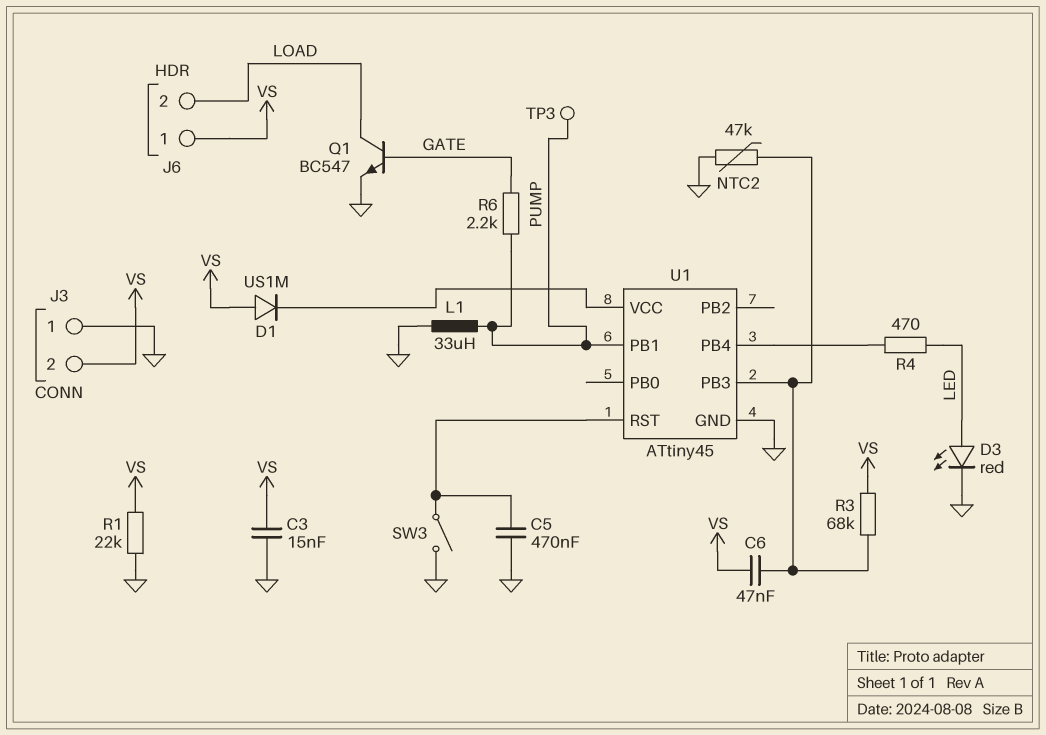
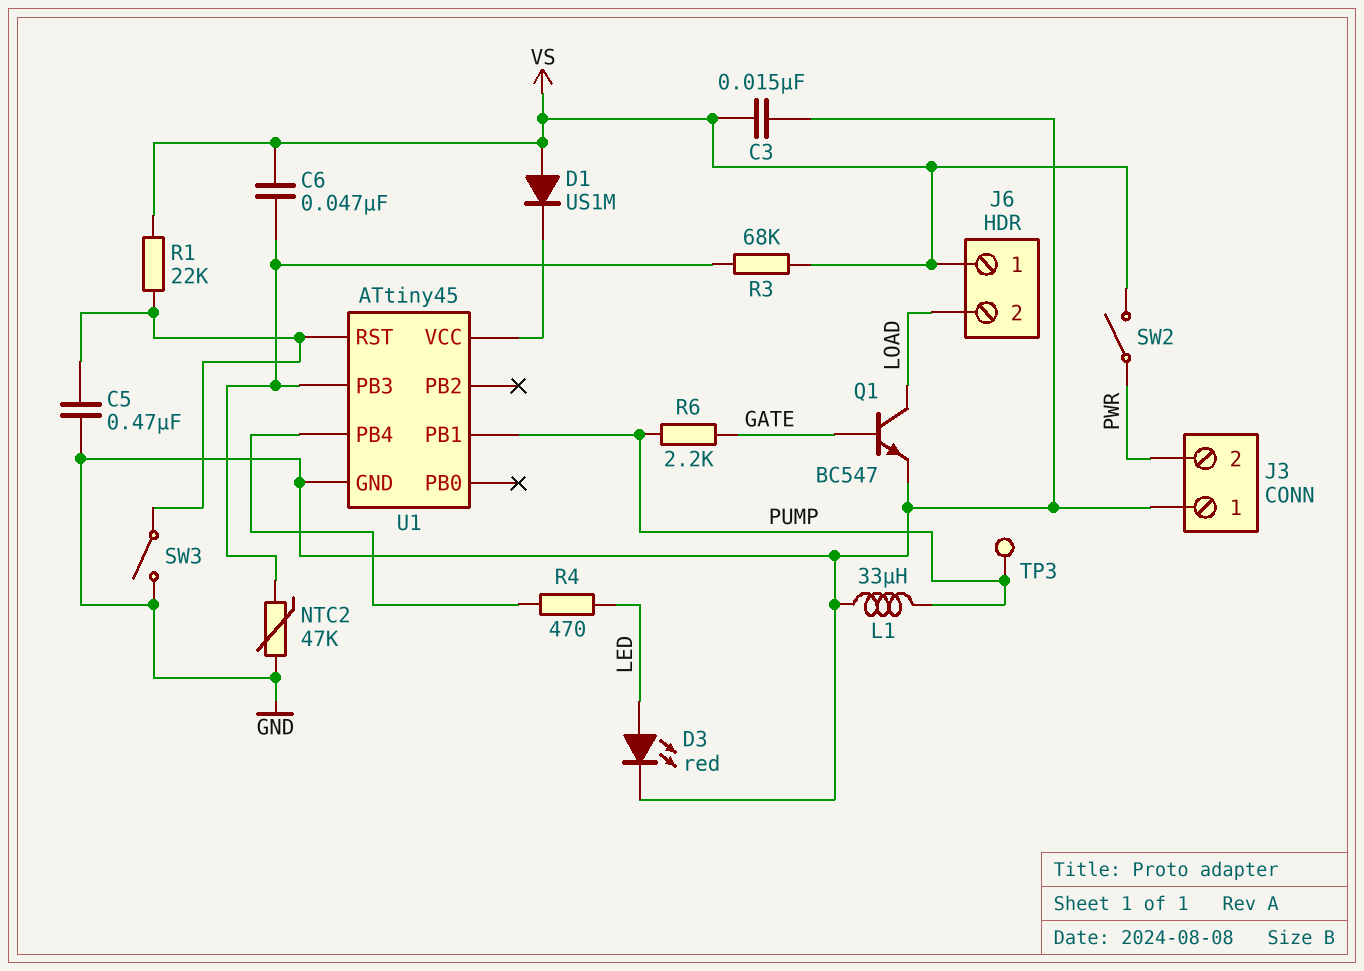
J3 pin 2: VS -> PWR
R1: 22k (GND, VS) -> 22k (U1/RST, VS)
SW2: none -> switch (PWR, VS)

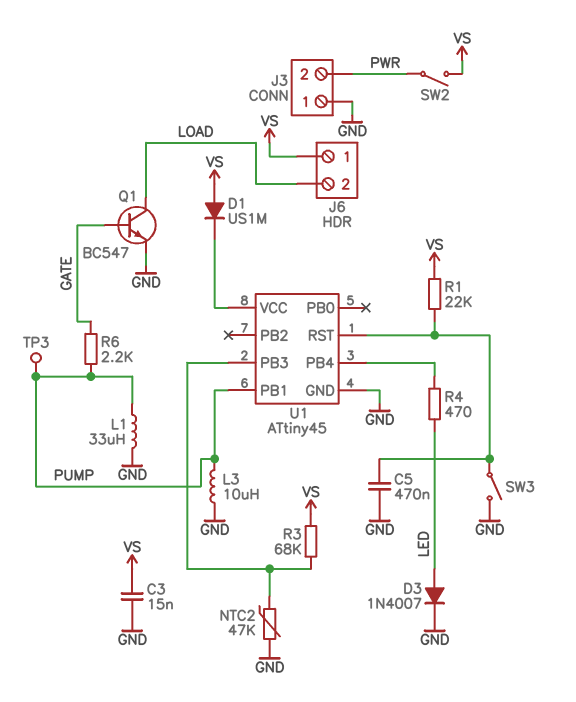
C6: 47nF (U1/PB3, VS) -> none
D3: LED red (A LED, K GND) -> diode 1N4007 (A LED, K GND)
L3: none -> 10uH (GND, PUMP)

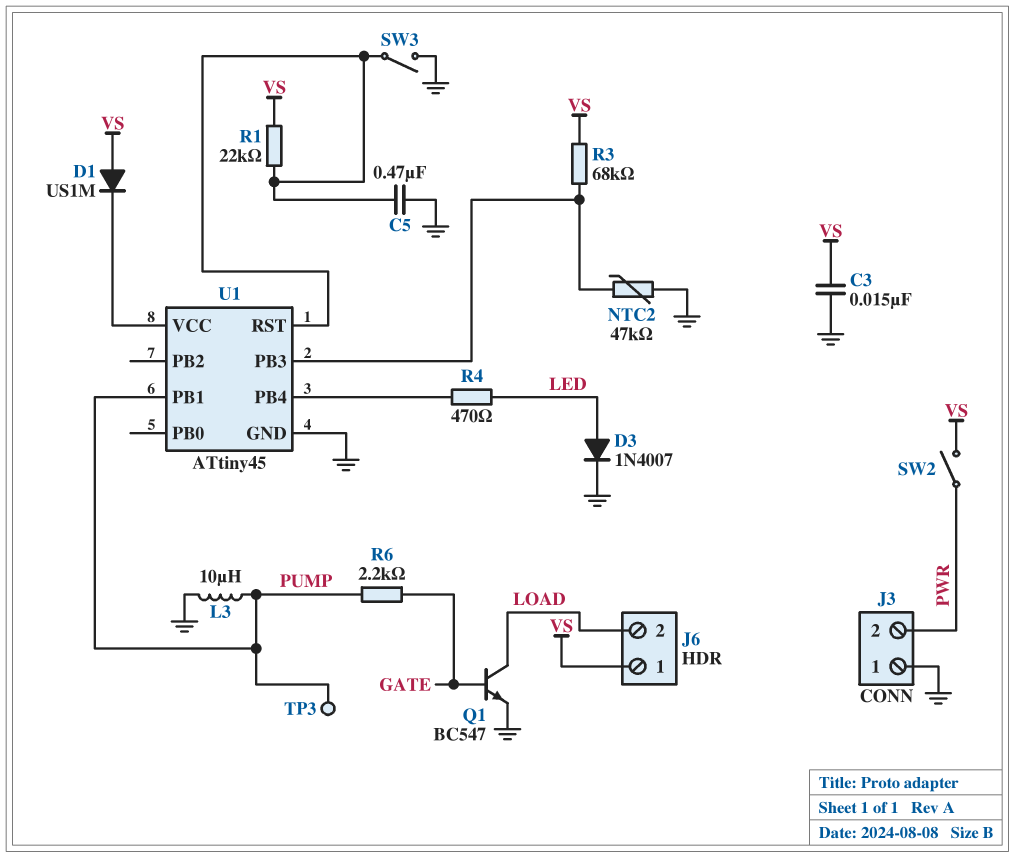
L1: 33uH (GND, PUMP) -> none

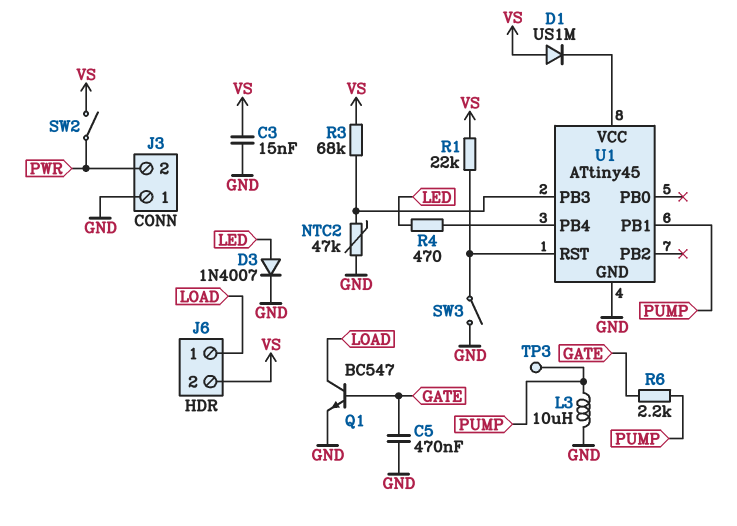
C5: 470nF (GND, U1/RST) -> 470nF (GATE, GND)
J6 pin 1: VS -> LOAD
J6 pin 2: LOAD -> VS

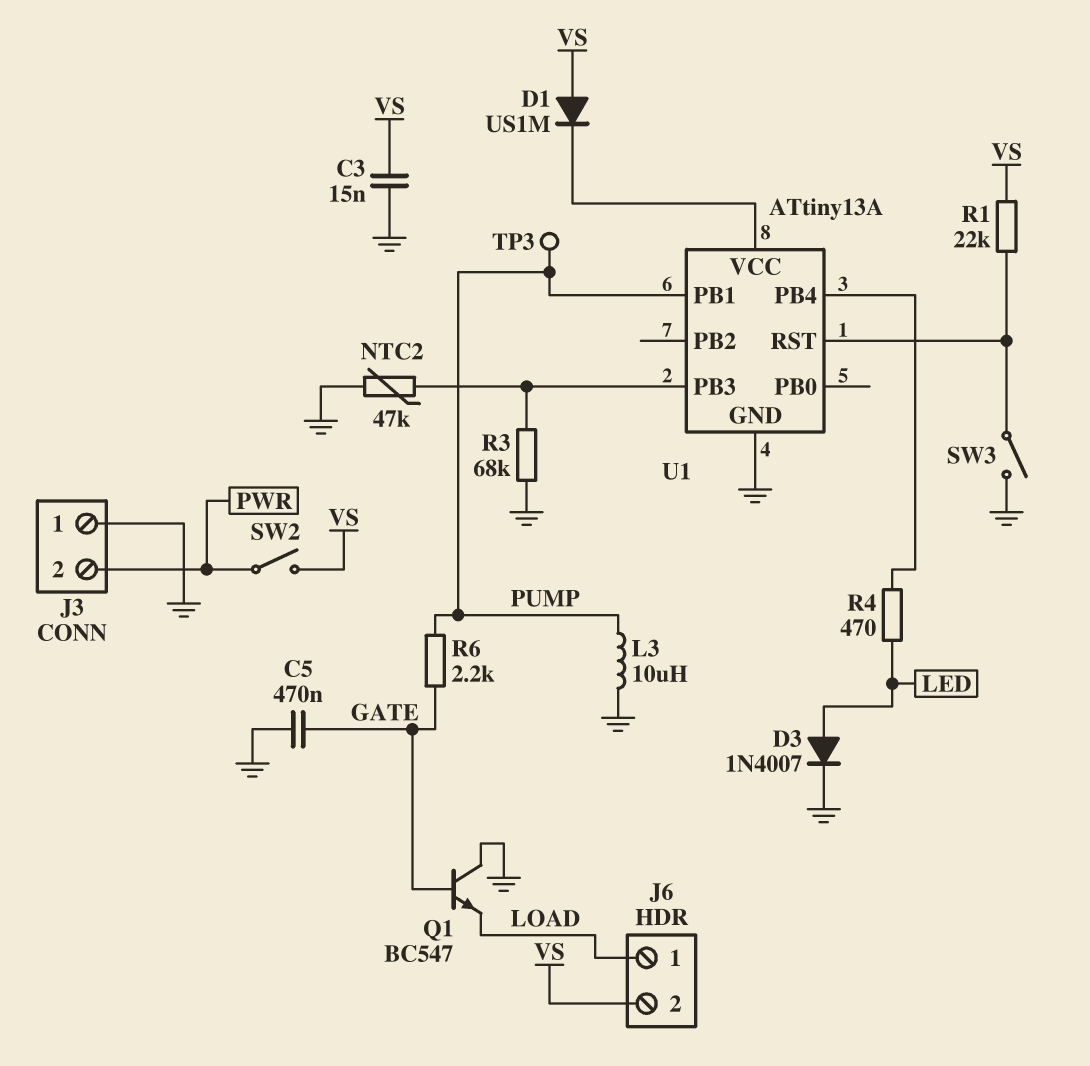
Q1: NPN BC547 (B GATE, C LOAD, E GND) -> NPN BC547 (B GATE, C GND, E LOAD)
R3: 68k (U1/PB3, VS) -> 68k (GND, U1/PB3)
U1: ATtiny45 -> ATtiny13A

